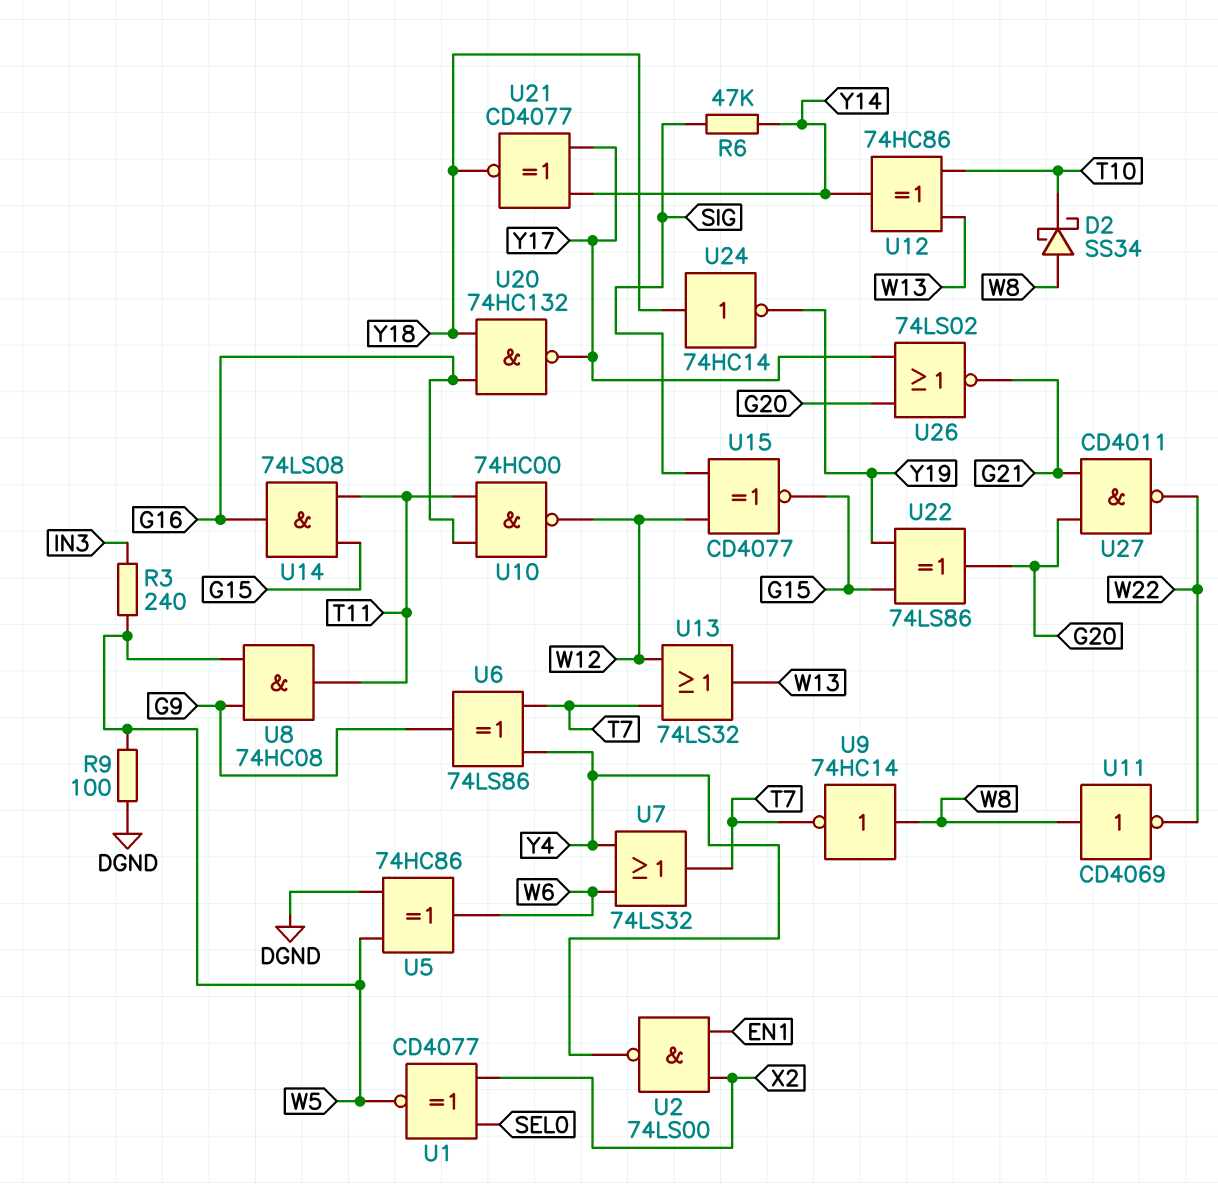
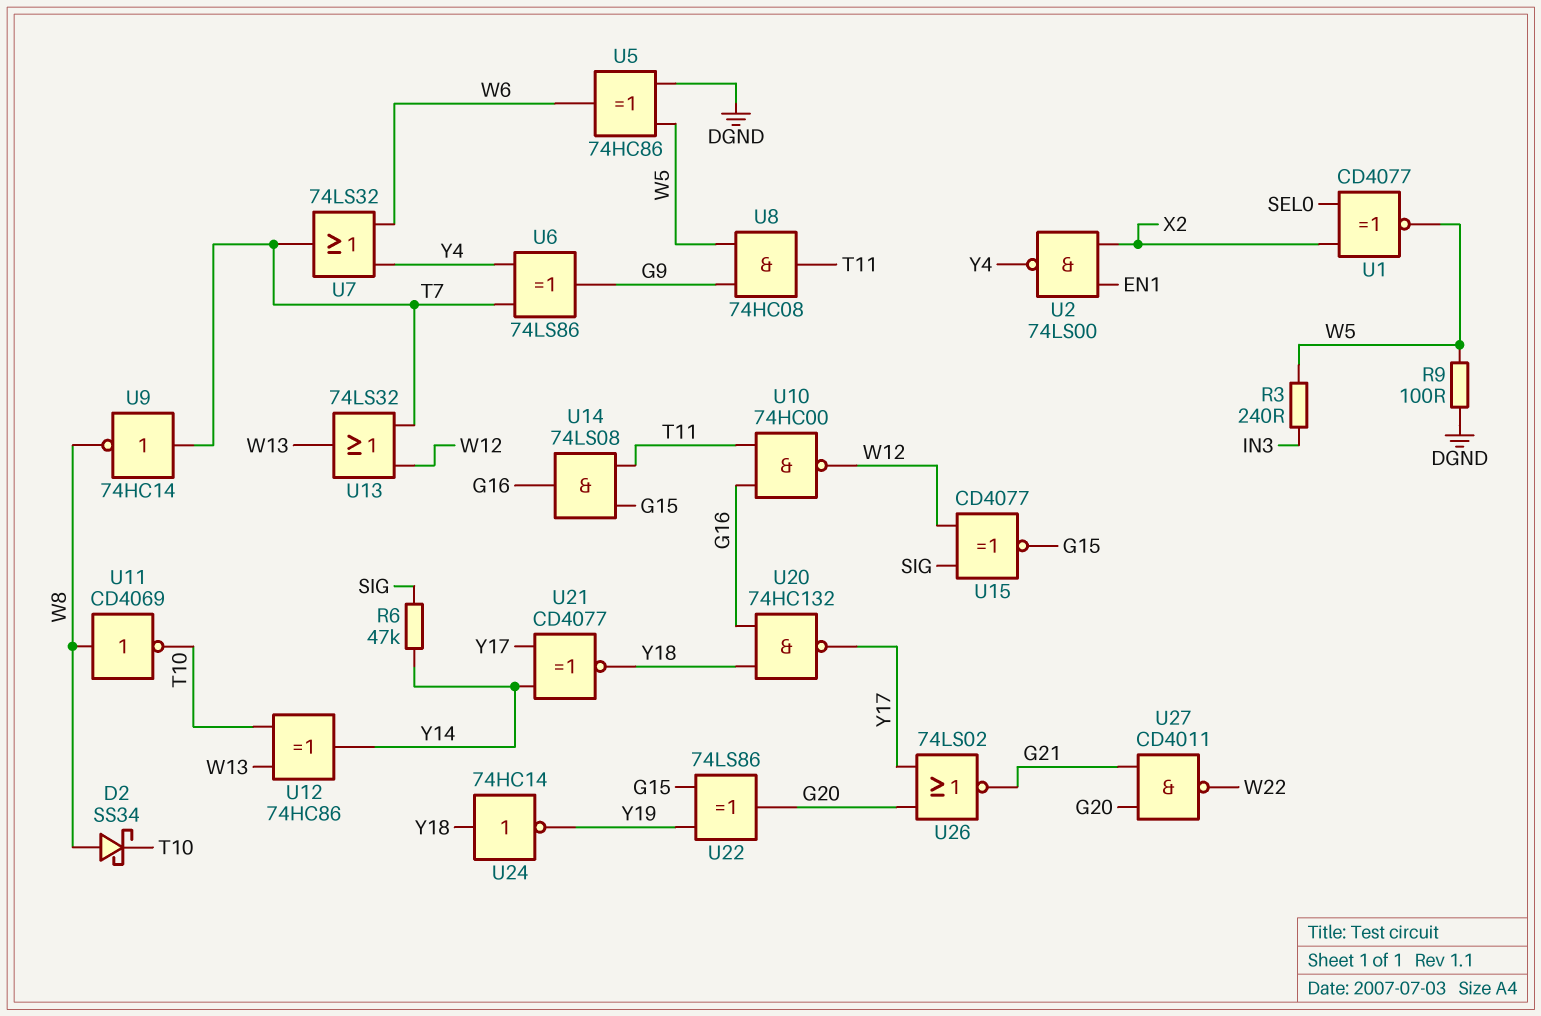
U9: NOT 74HC14 (in W8, out T7) -> NOT 74HC14 (in T7, out W8)
U11: NOT CD4069 (in W8, out W22) -> NOT CD4069 (in W8, out T10)

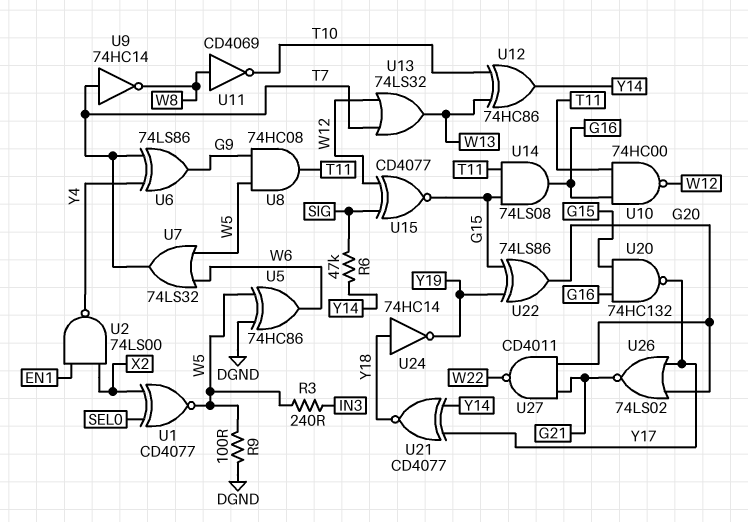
D2: schottky SS34 (A W8, K T10) -> none
U7: OR 74LS32 (in W6, in Y4, out T7) -> OR 74LS32 (in W5, in W6, out T7)
U20: NAND 74HC132 (in G16, in Y18, out Y17) -> NAND 74HC132 (in G15, in G16, out Y17)

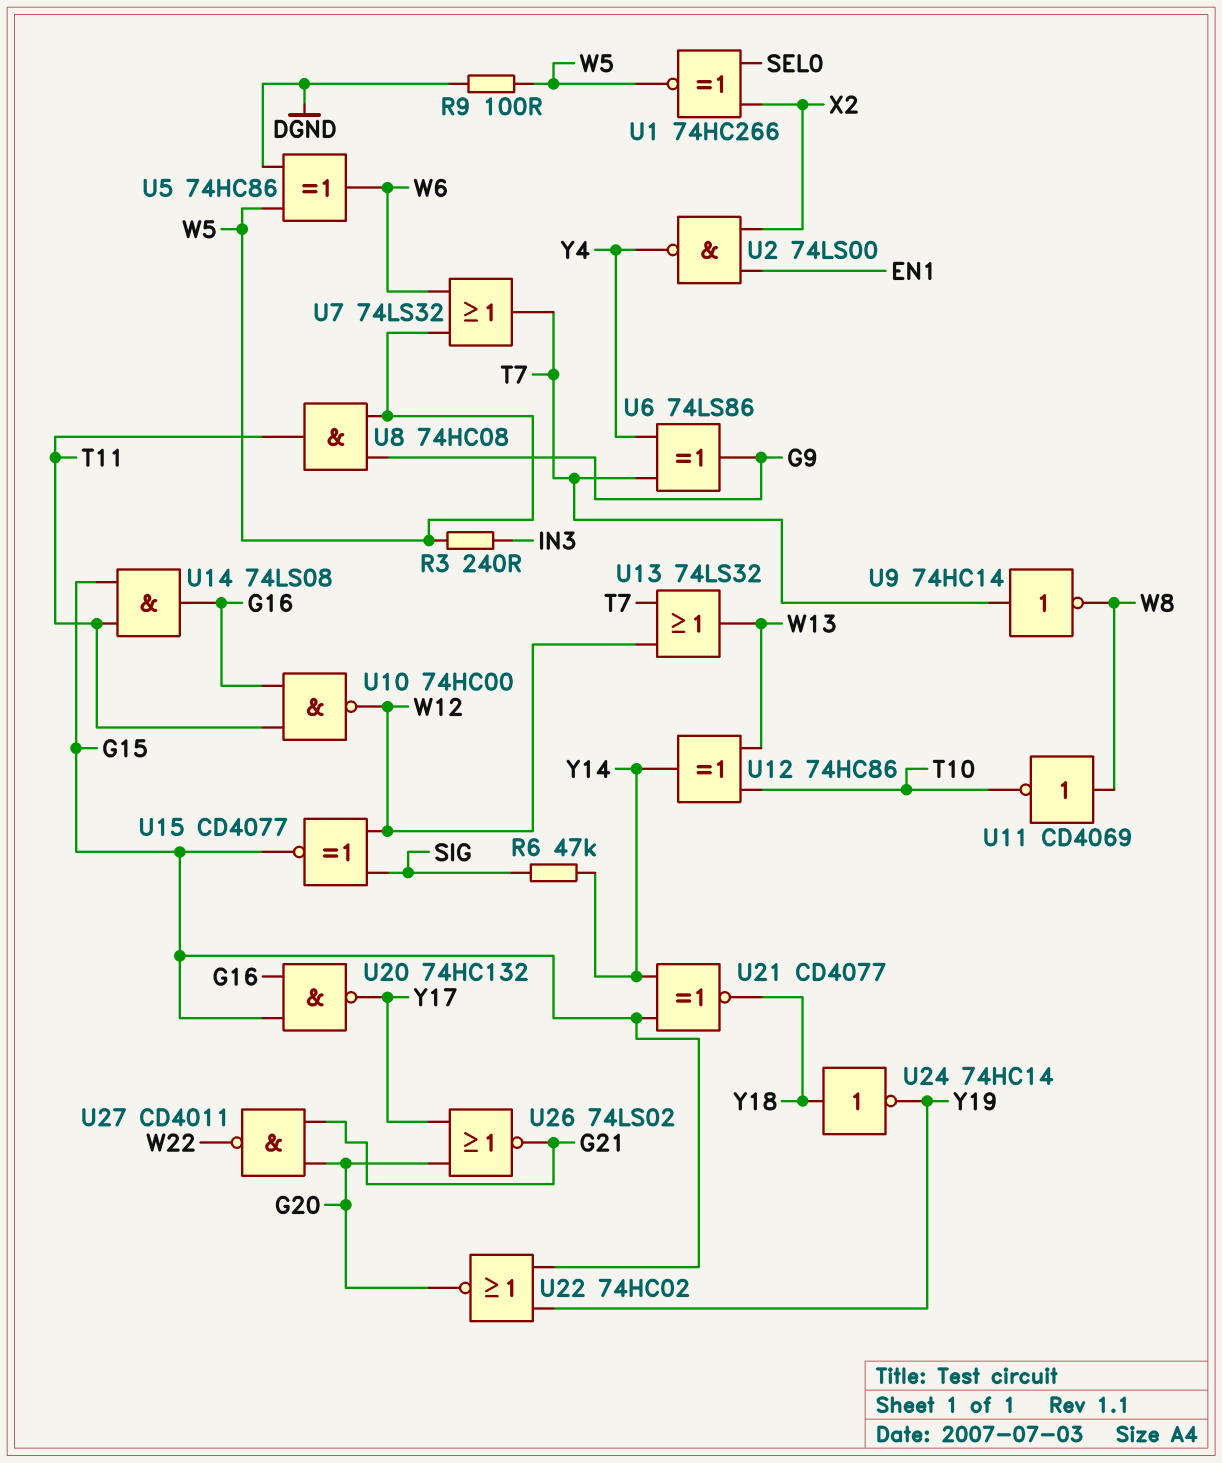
U1: XNOR CD4077 (in SEL0, in X2, out W5) -> XNOR 74HC266 (in SEL0, in X2, out W5)
U21: XNOR CD4077 (in Y14, in Y17, out Y18) -> XNOR CD4077 (in G15, in Y14, out Y18)
U22: XOR 74LS86 (in G15, in Y19, out G20) -> NOR 74HC02 (in G15, in Y19, out G20)

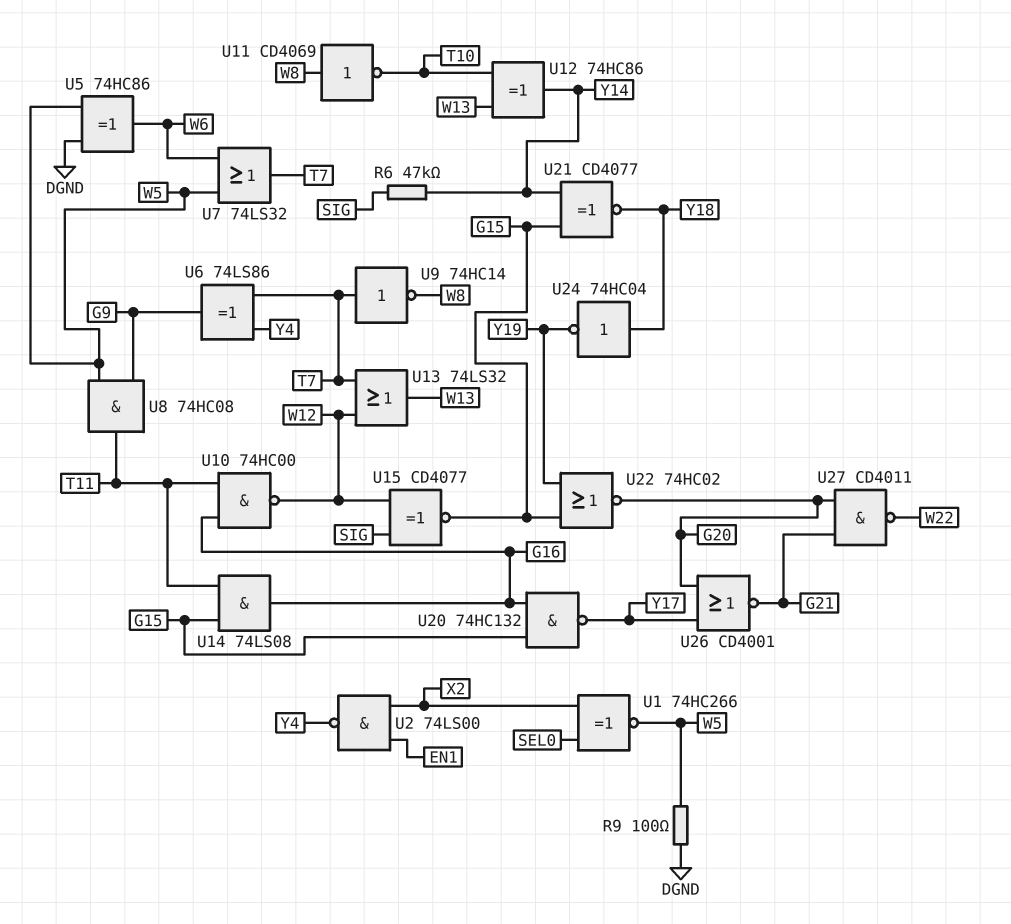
R3: 240 (IN3, W5) -> none
U24: NOT 74HC14 (in Y18, out Y19) -> NOT 74HC04 (in Y18, out Y19)
U26: NOR 74LS02 (in G20, in Y17, out G21) -> NOR CD4001 (in G20, in Y17, out G21)

